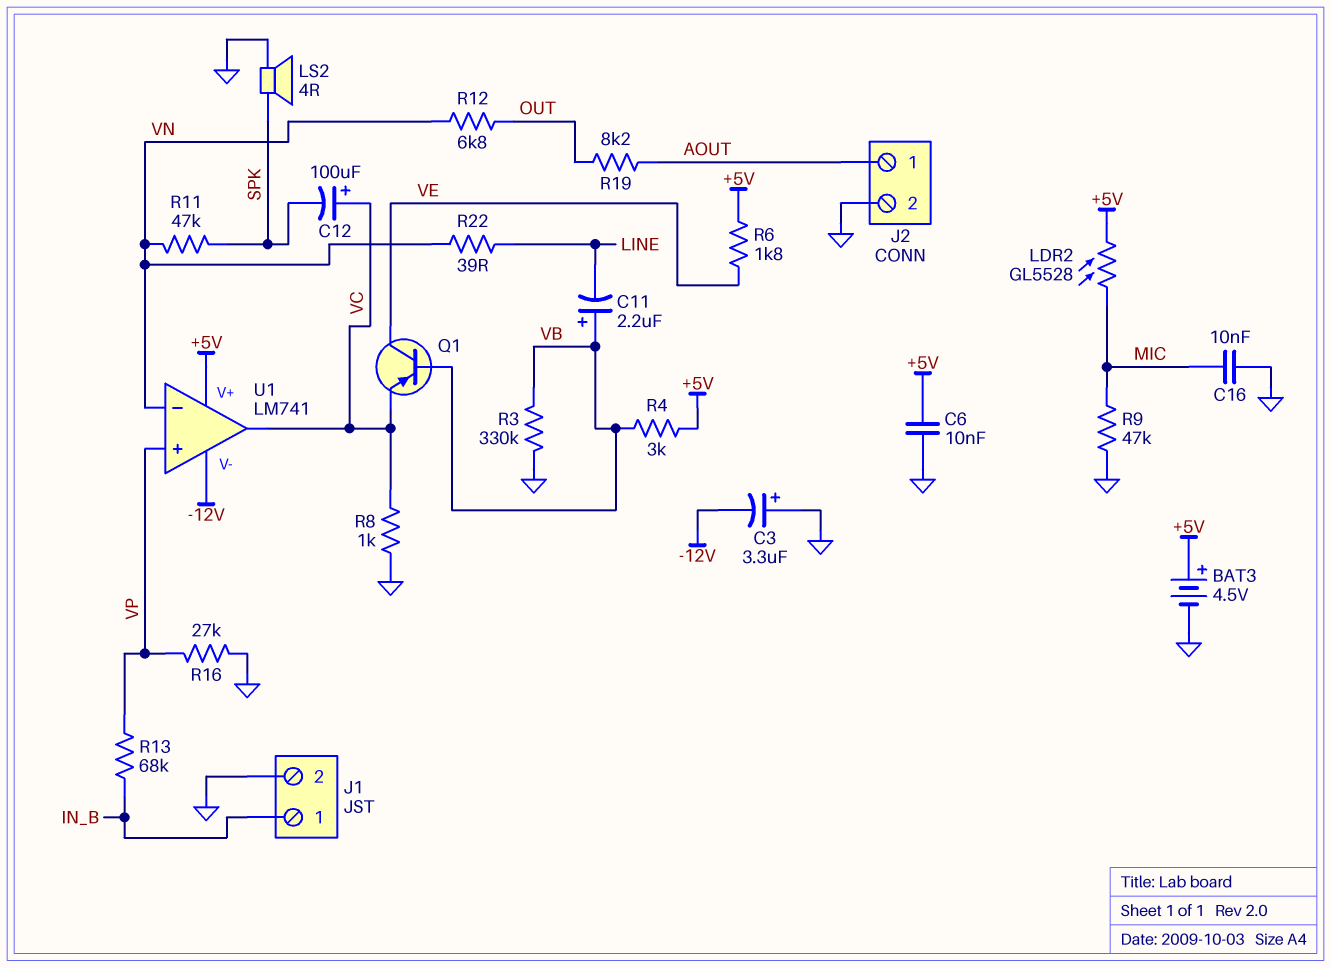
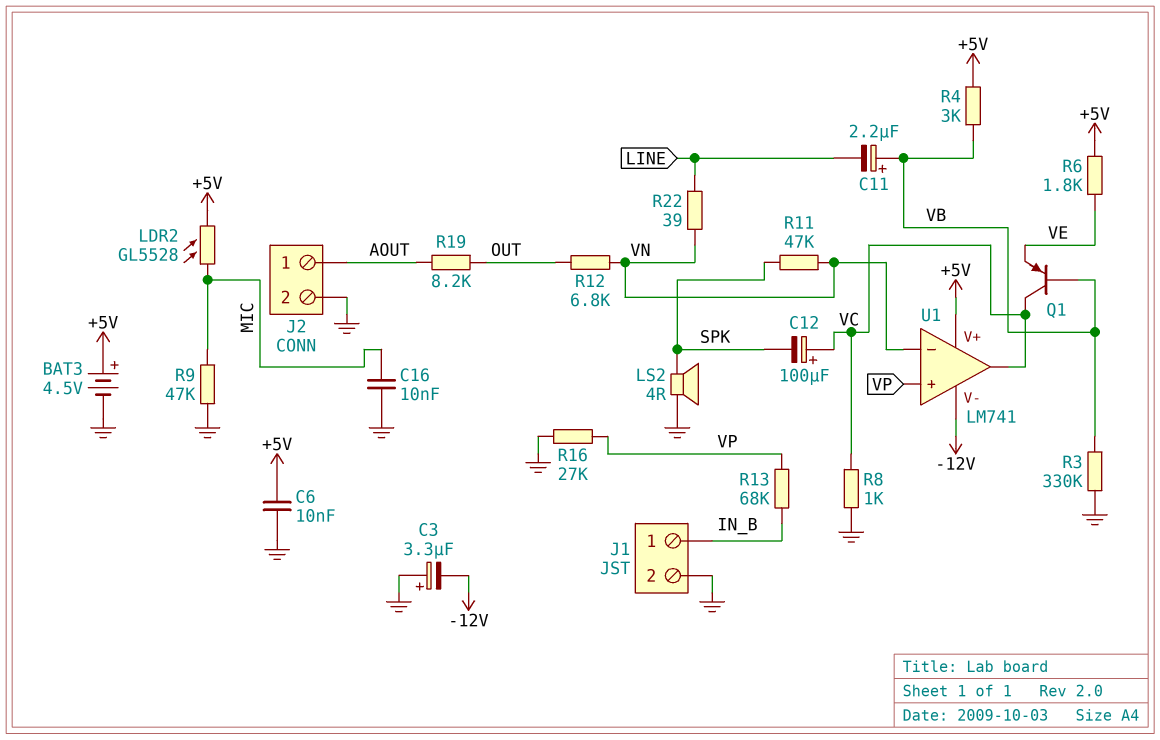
Q1: PNP (B VB, C VE, E VC) -> PNP (B VB, C VC, E VE)

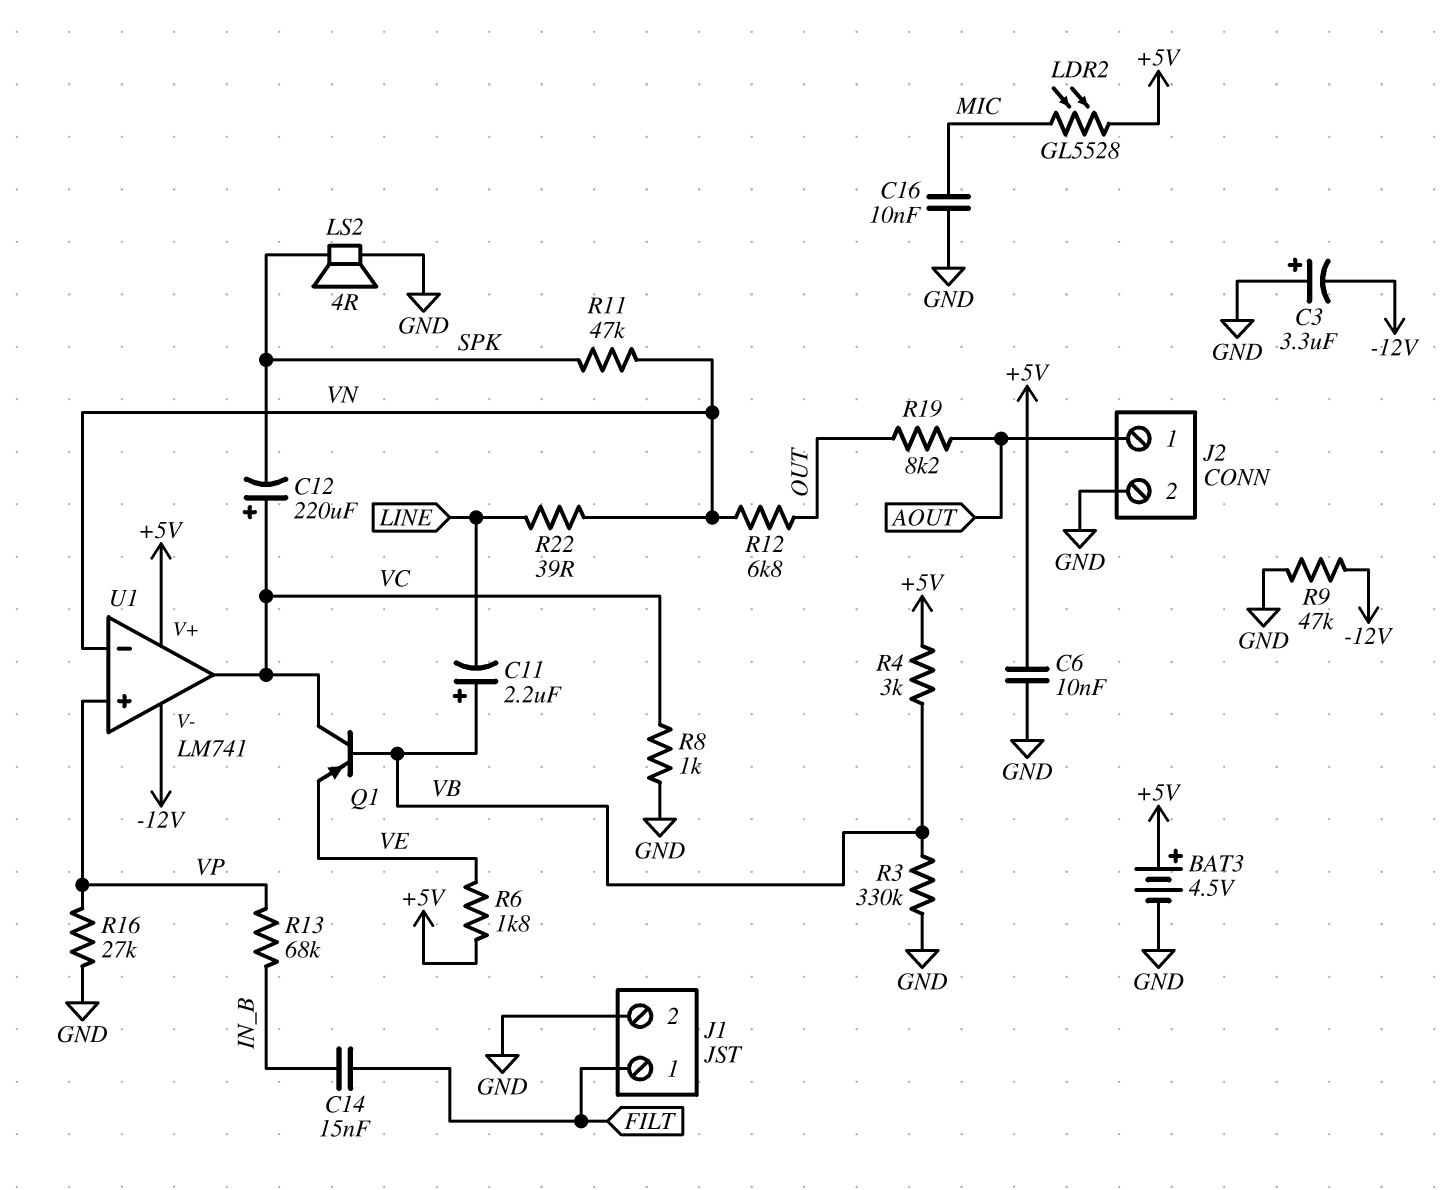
C12: 100uF (plus VC, minus SPK) -> 220uF (plus VC, minus SPK)
C14: none -> 15nF (FILT, IN_B)
J1 pin 1: IN_B -> FILT
R9: 47k (GND, MIC) -> 47k (-12V, GND)

